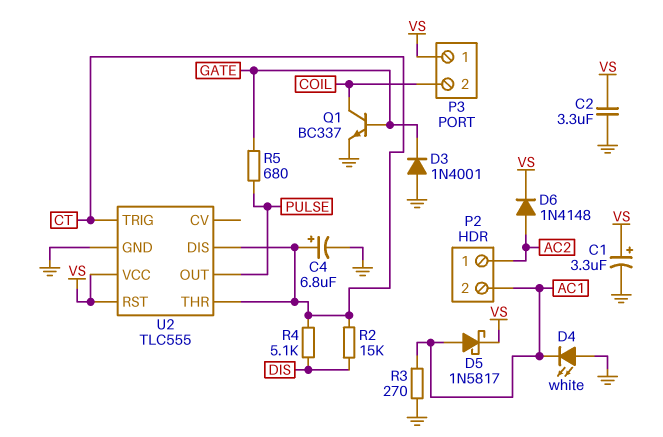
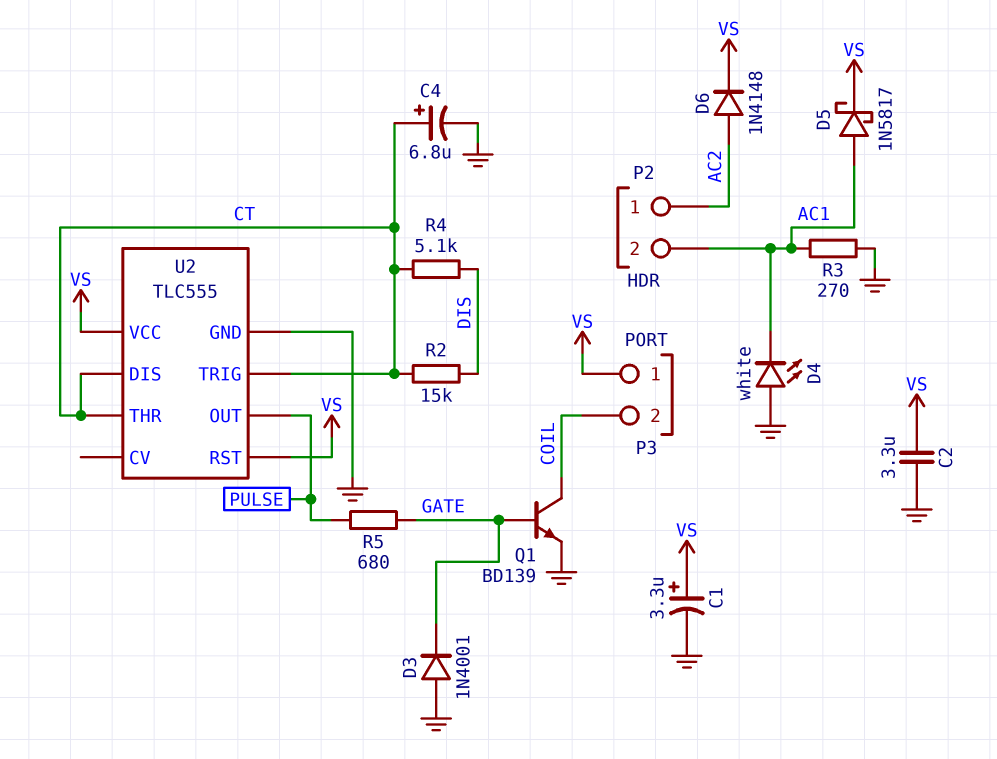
Q1: NPN BC337 (B GATE, C COIL, E GND) -> NPN BD139 (B GATE, C COIL, E GND)

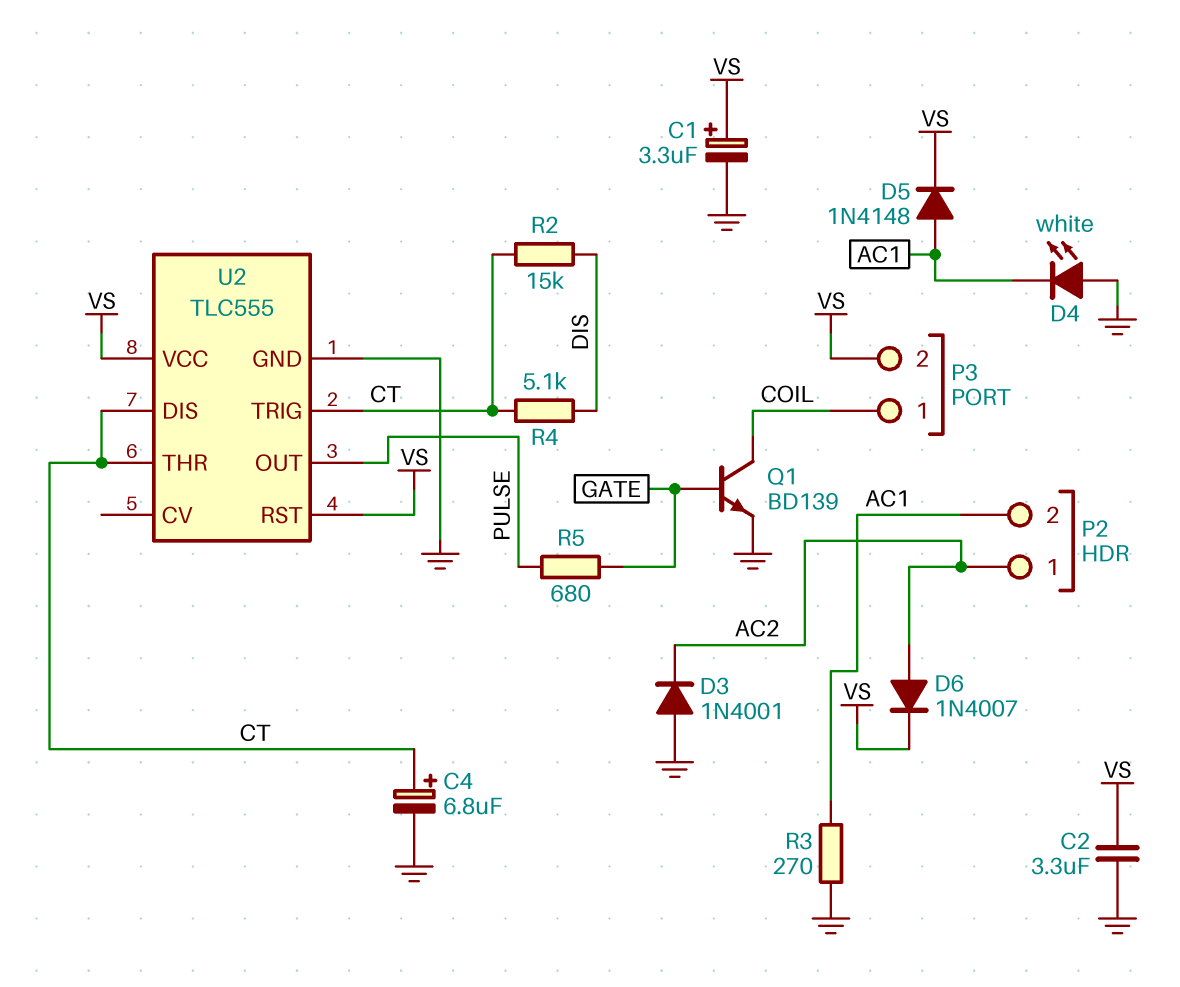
D3: diode 1N4001 (A GND, K GATE) -> diode 1N4001 (A GND, K AC2)
D5: schottky 1N5817 (A AC1, K VS) -> diode 1N4148 (A AC1, K VS)
D6: diode 1N4148 (A AC2, K VS) -> diode 1N4007 (A AC2, K VS)
P3 pin 1: VS -> COIL
P3 pin 2: COIL -> VS

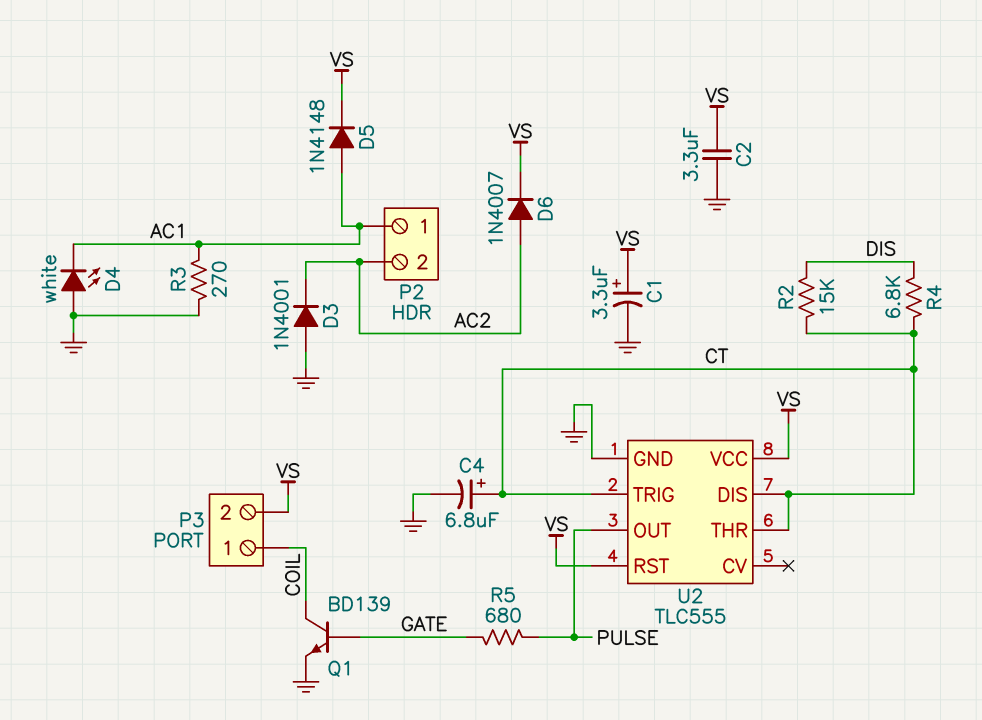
P2 pin 1: AC2 -> AC1
P2 pin 2: AC1 -> AC2
R4: 5.1k (CT, DIS) -> 6.8k (CT, DIS)

